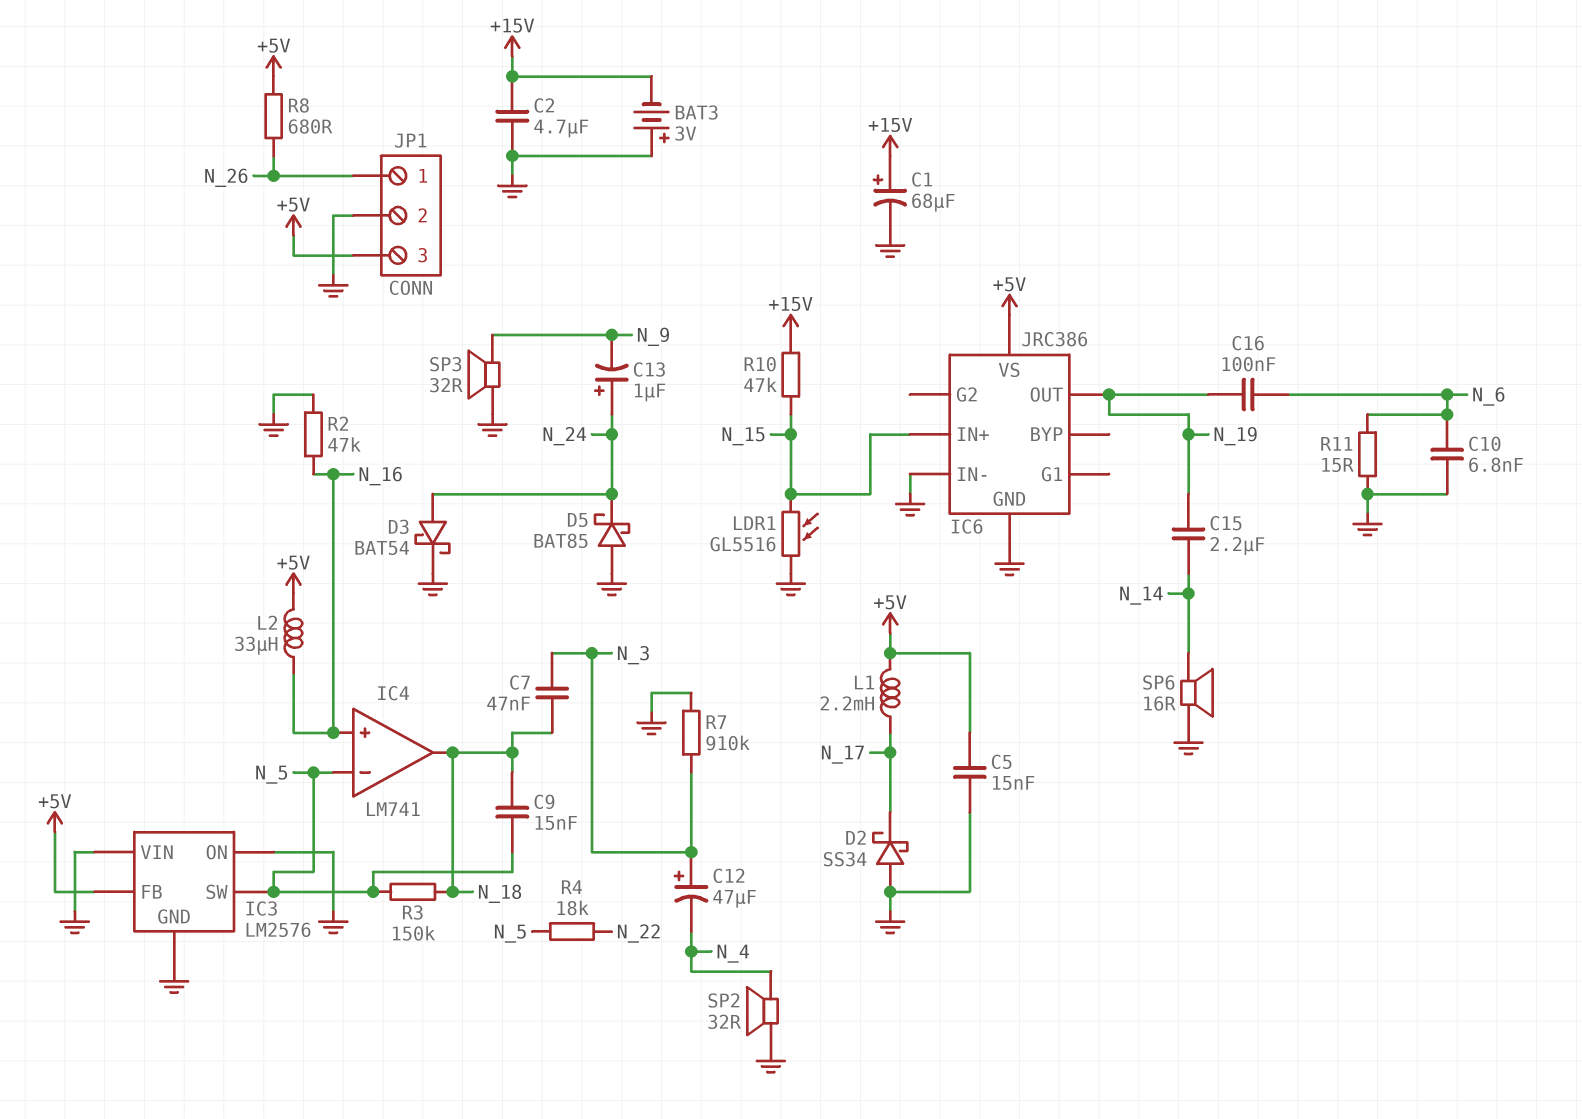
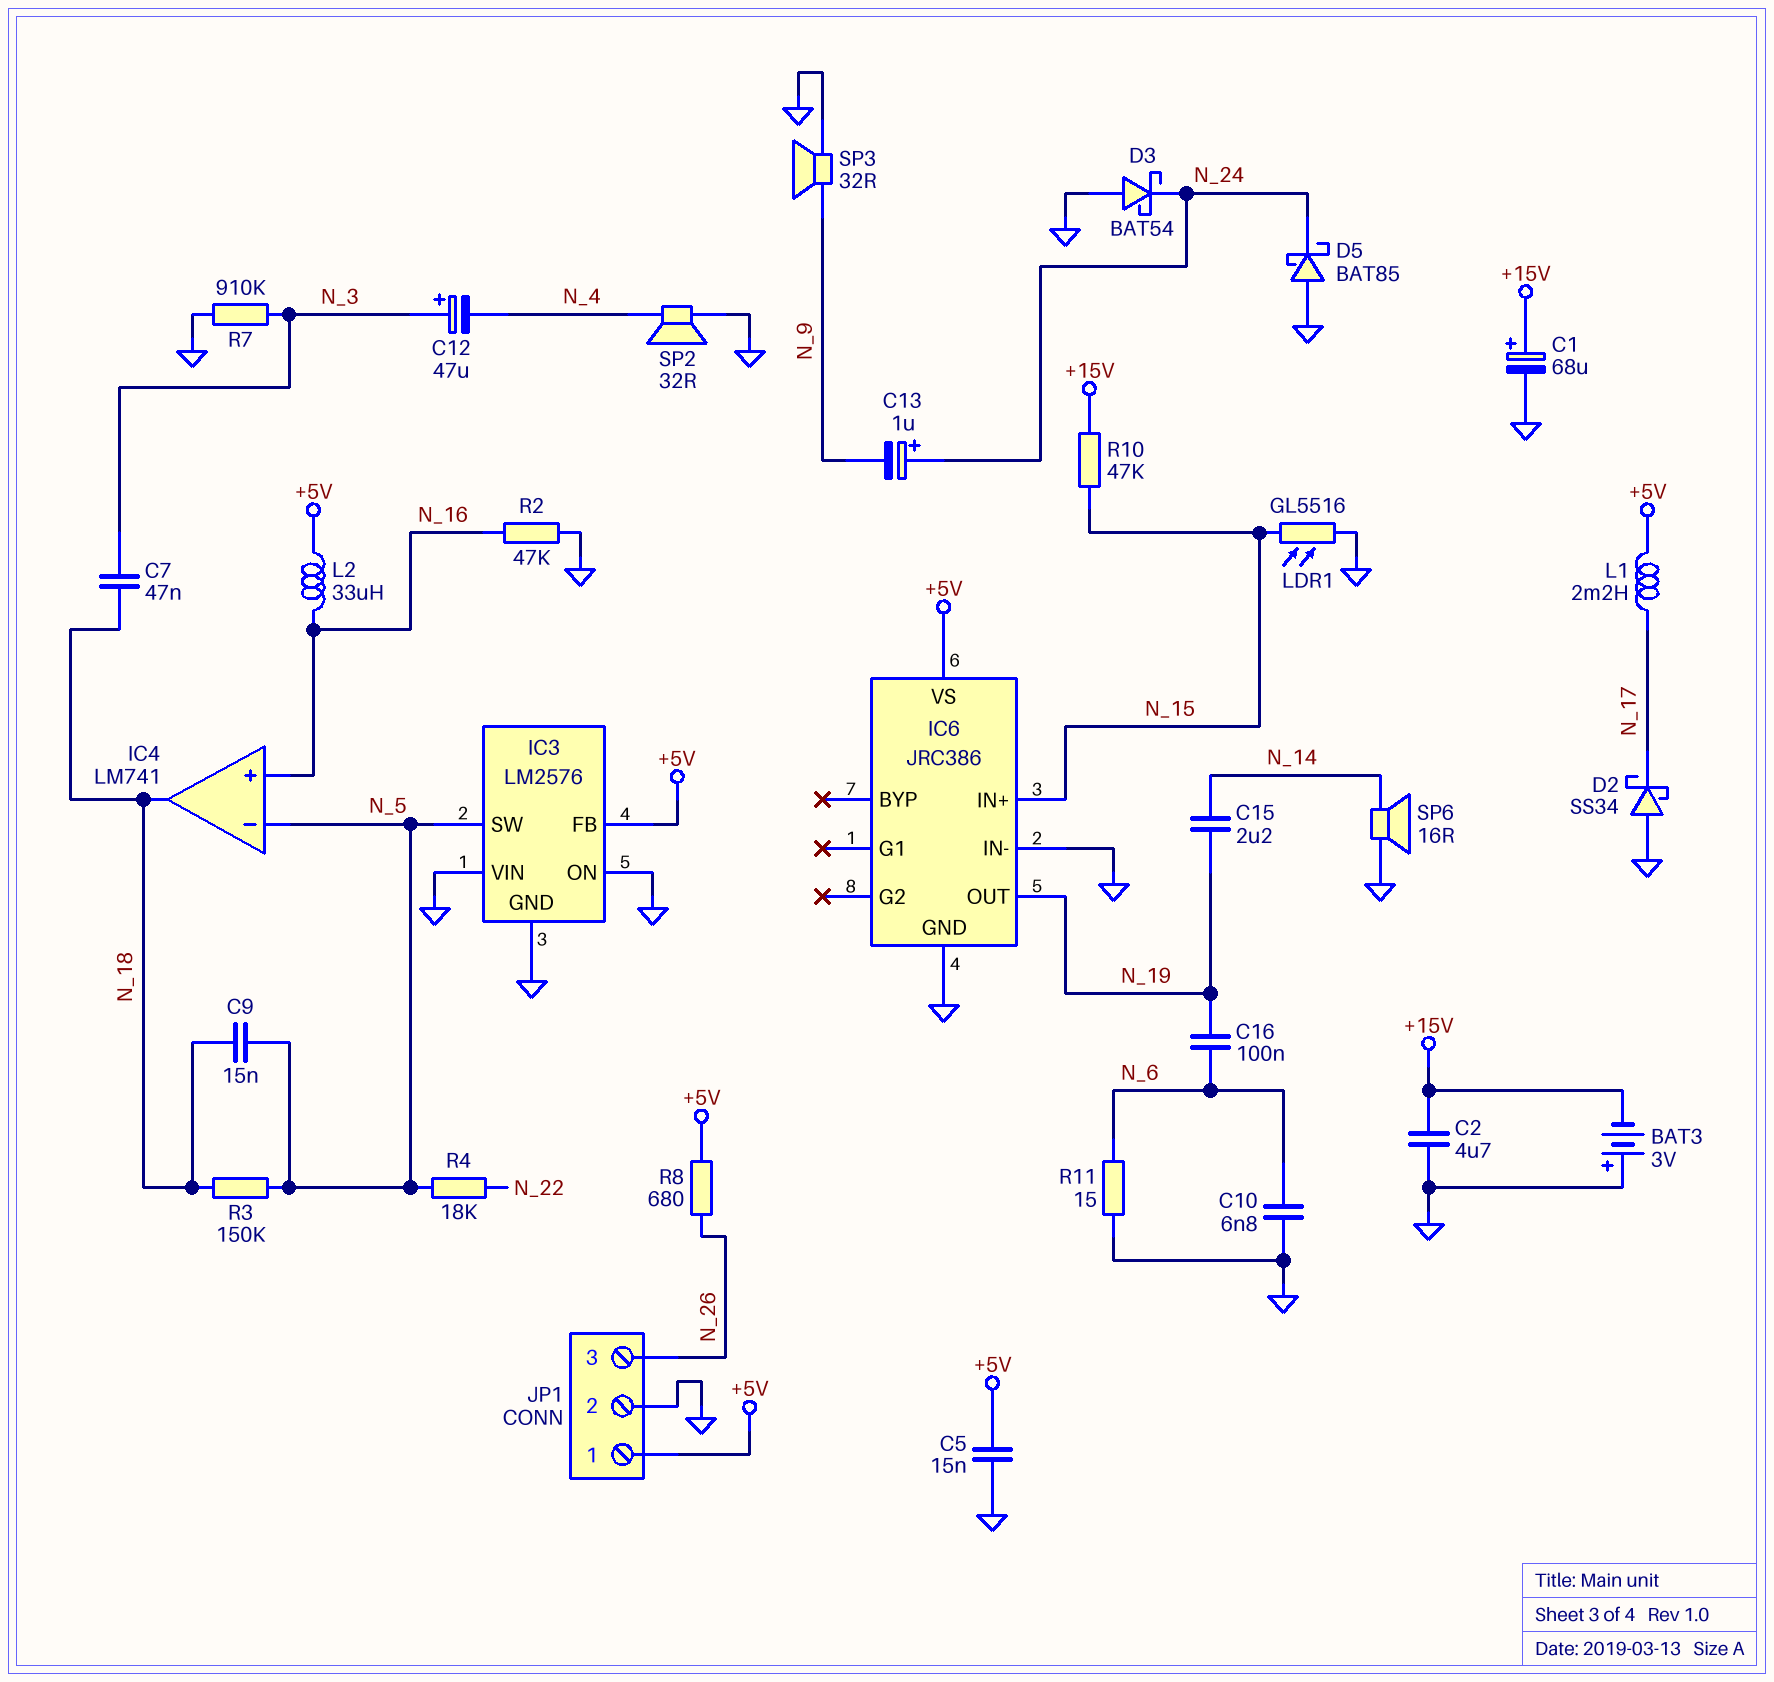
D3: schottky BAT54 (A N_24, K GND) -> schottky BAT54 (A GND, K N_24)
JP1 pin 1: N_26 -> +5V
JP1 pin 3: +5V -> N_26

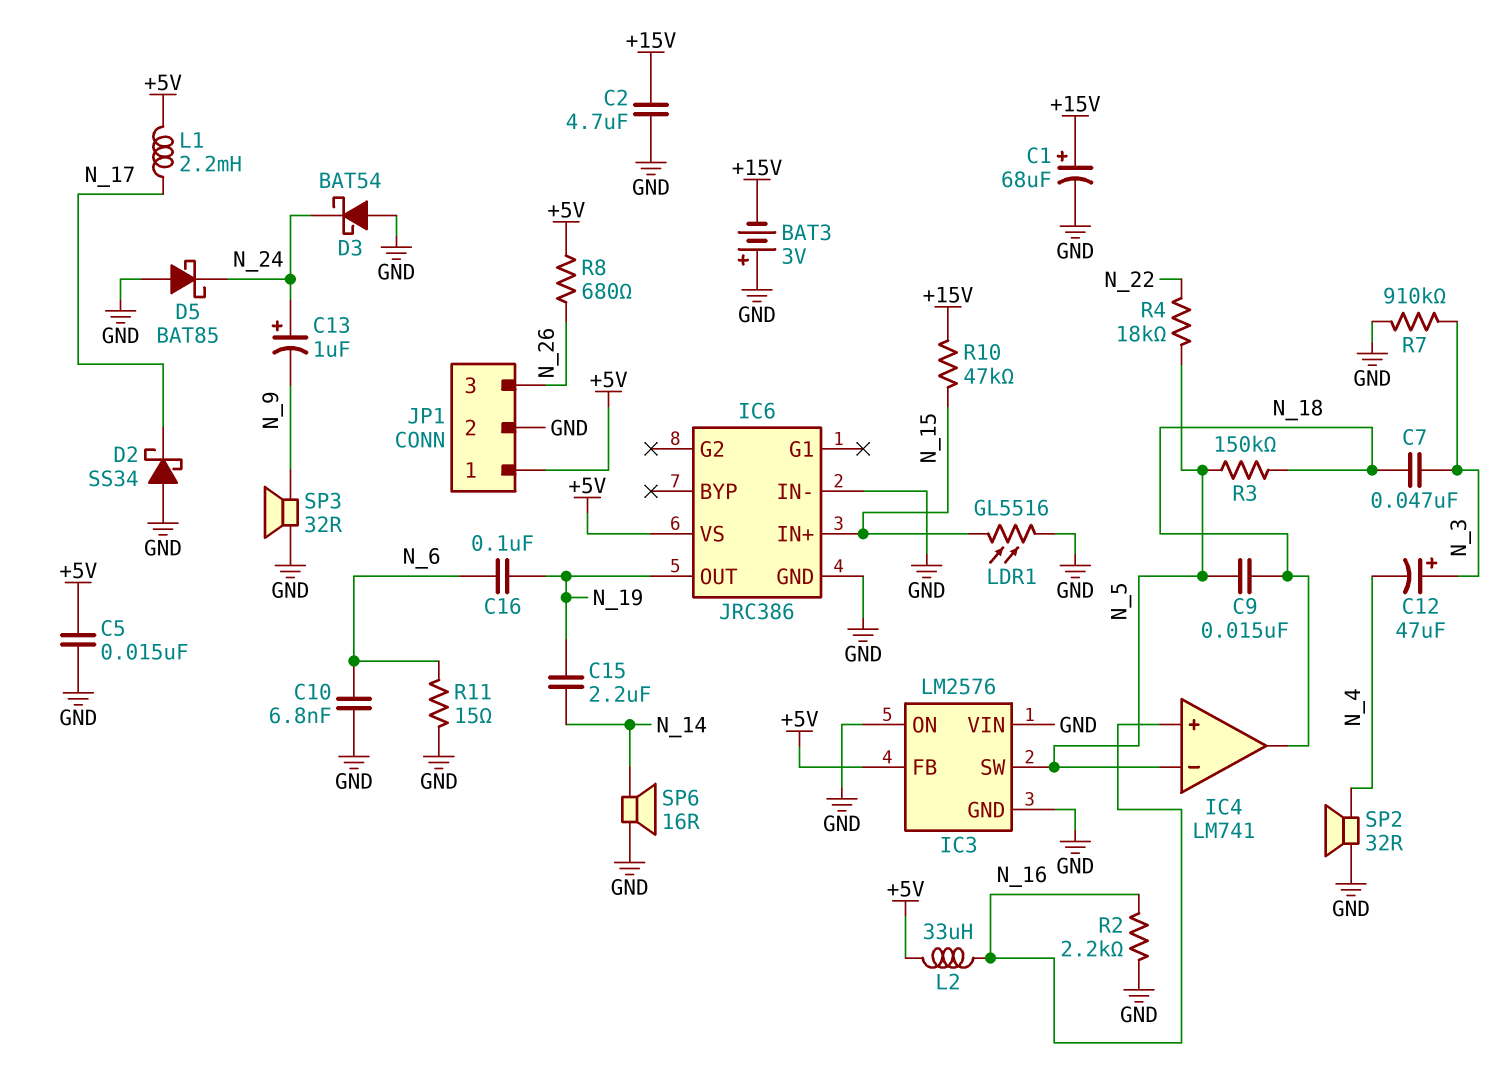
R2: 47k (GND, N_16) -> 2.2k (GND, N_16)

